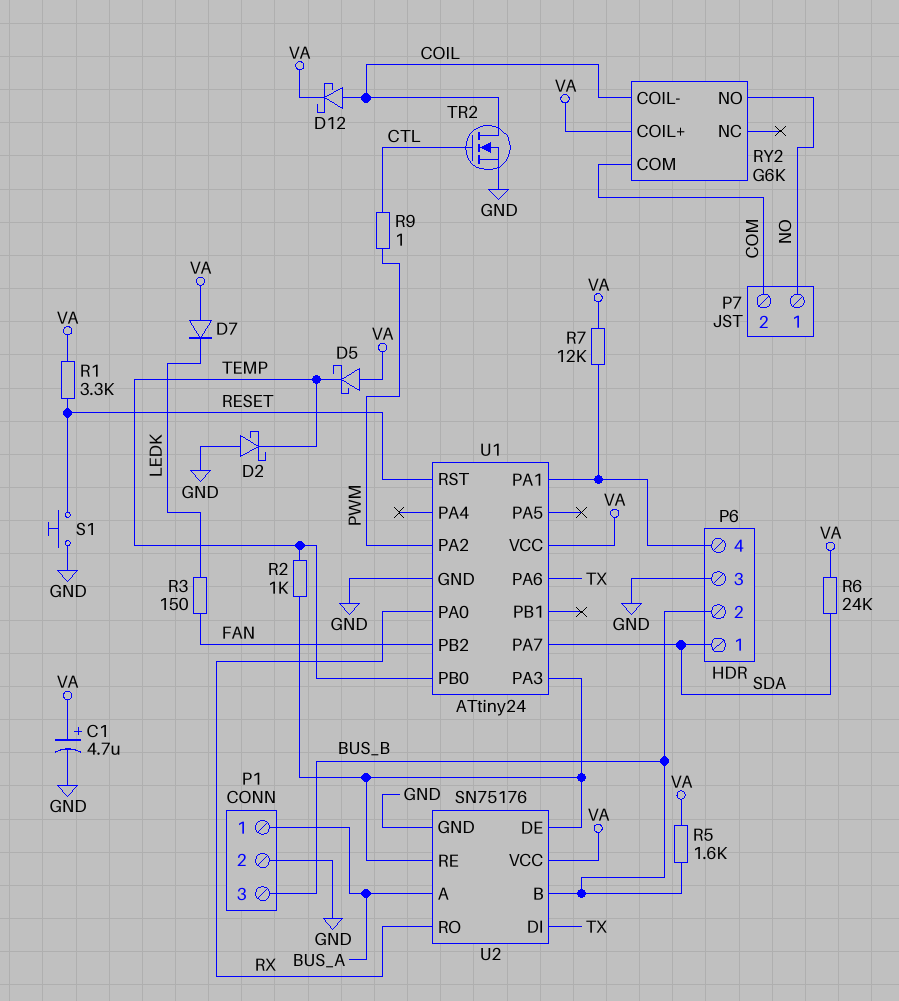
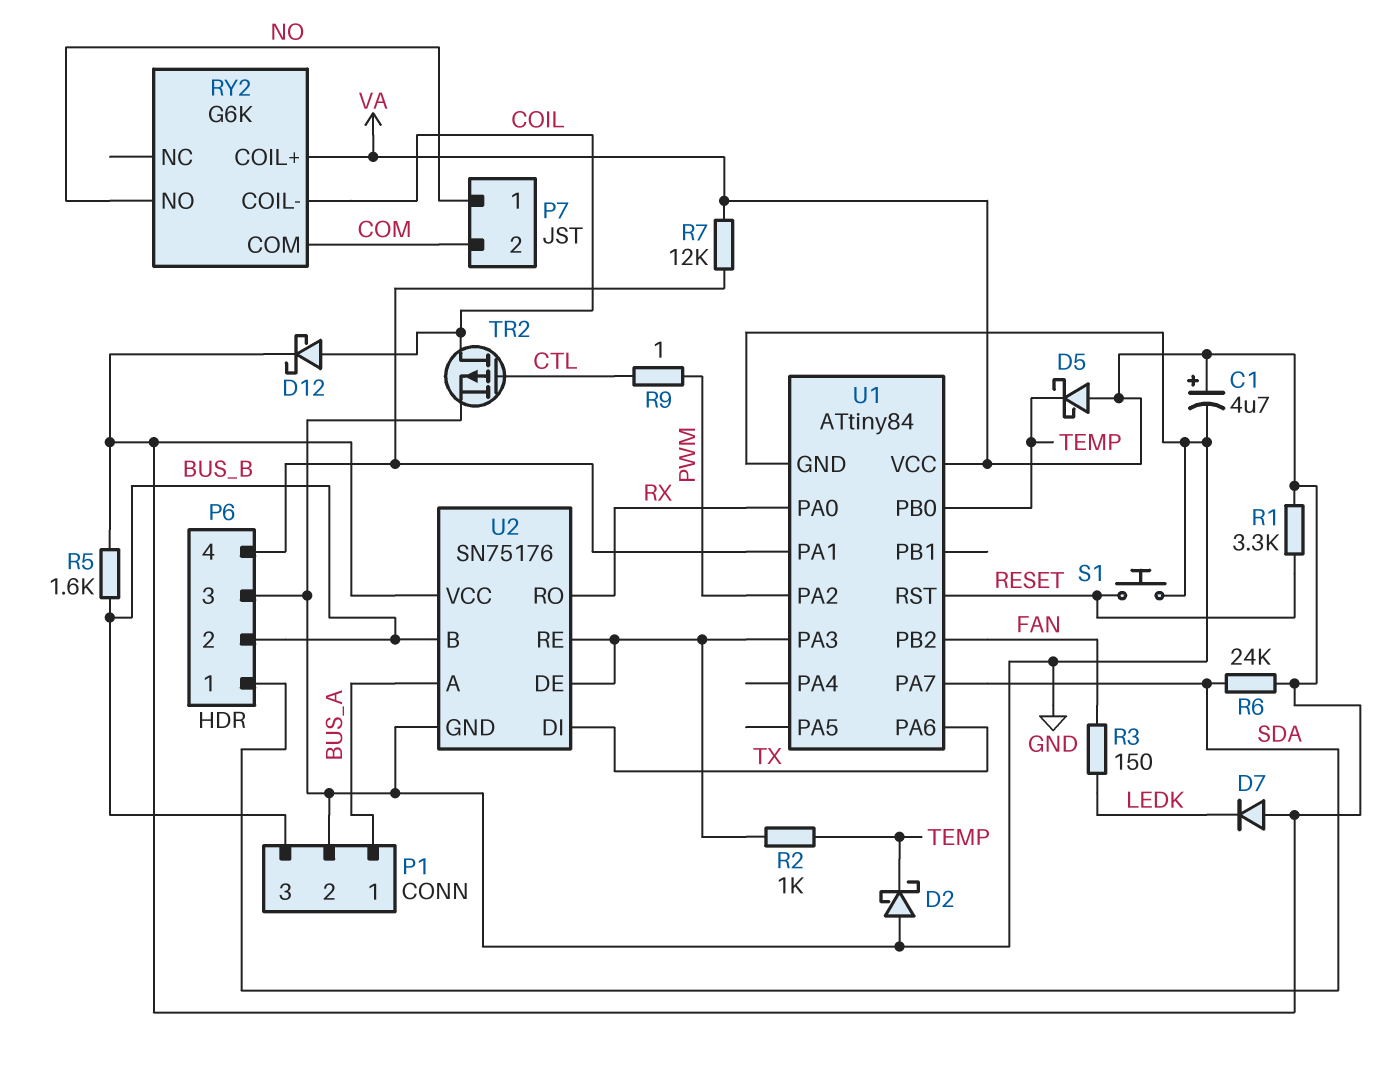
TR2: NMOS (G CTL, D COIL, S GND) -> PMOS (G CTL, D COIL, S GND)
U1: ATtiny24 -> ATtiny84

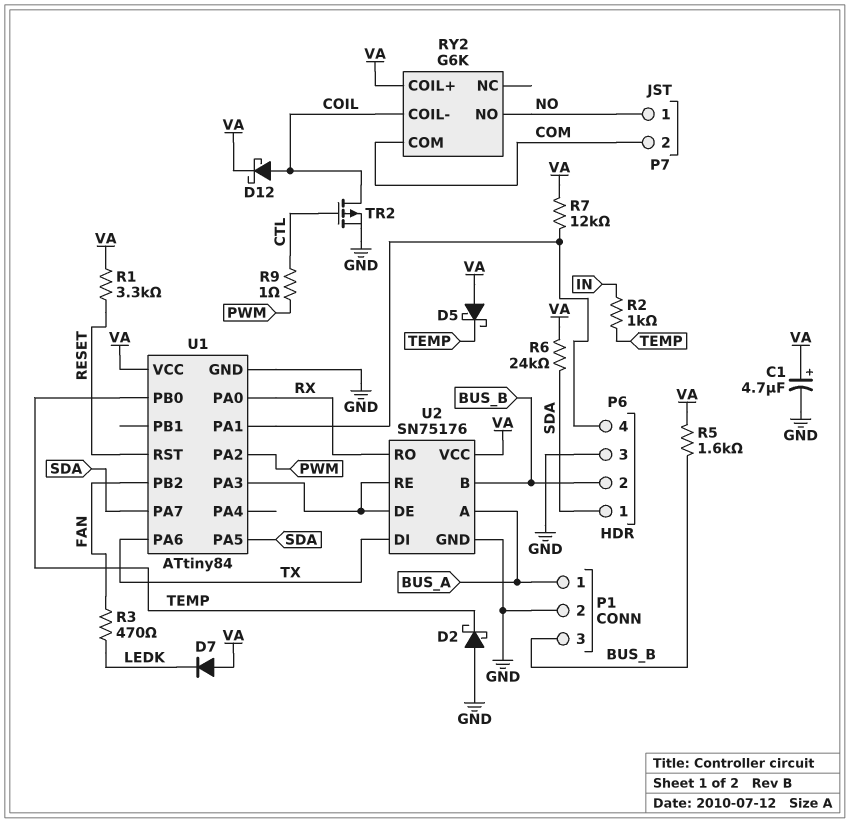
R2: 1k (TEMP, U1/PA3) -> 1k (IN, TEMP)
R3: 150 (FAN, LEDK) -> 470 (FAN, LEDK)
S1: button (GND, RESET) -> none
U1 pin PA5: none -> SDA

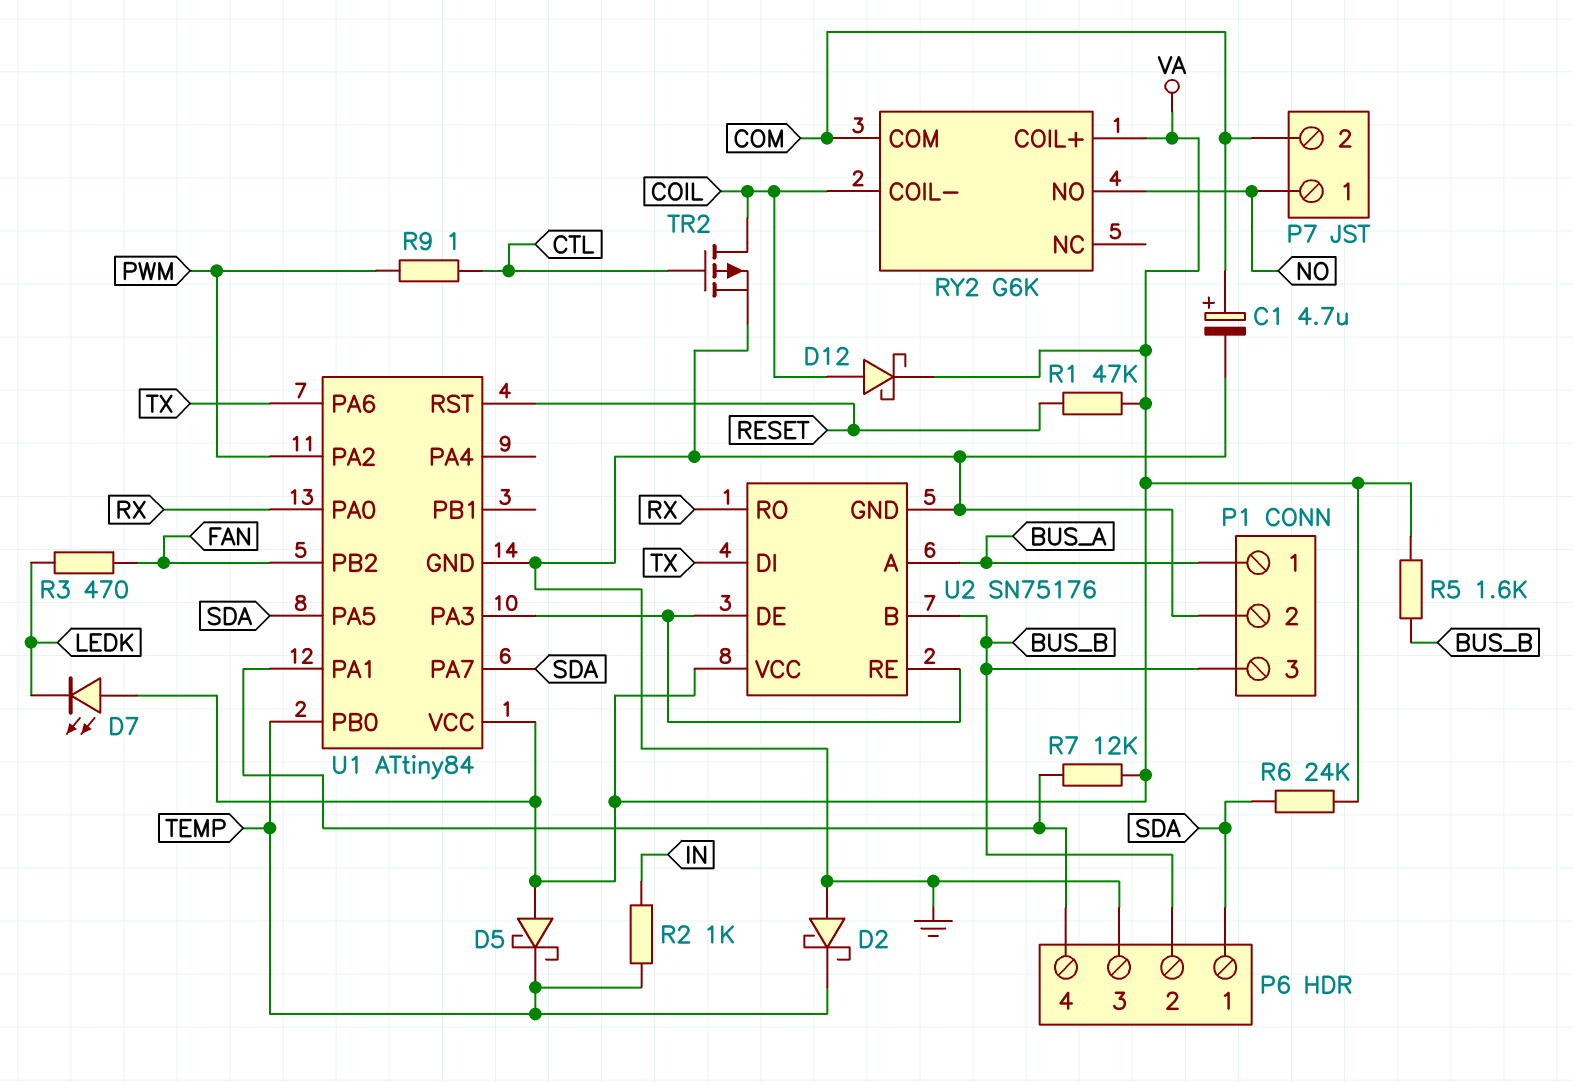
C1: 4.7uF (plus VA, minus GND) -> 4.7uF (plus COM, minus GND)
D7: diode (A VA, K LEDK) -> LED (A VA, K LEDK)
R1: 3.3k (RESET, VA) -> 47k (RESET, VA)

